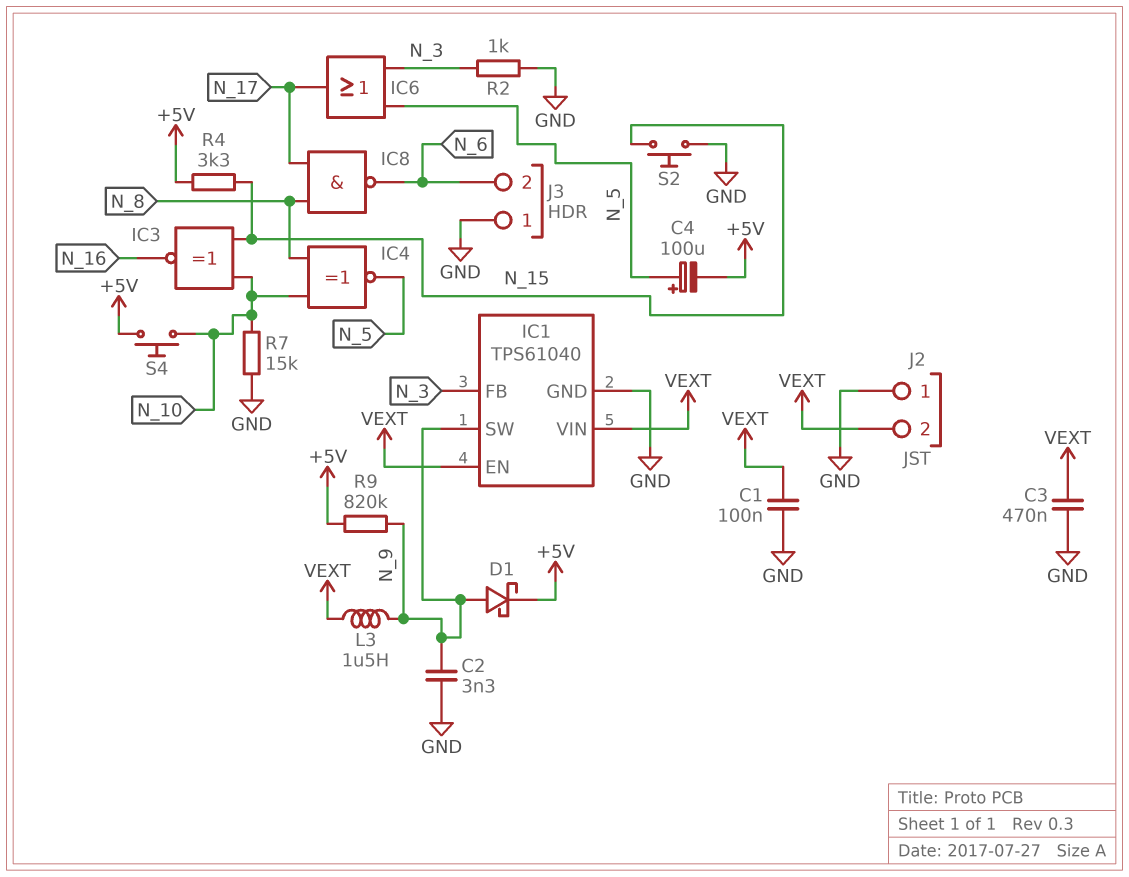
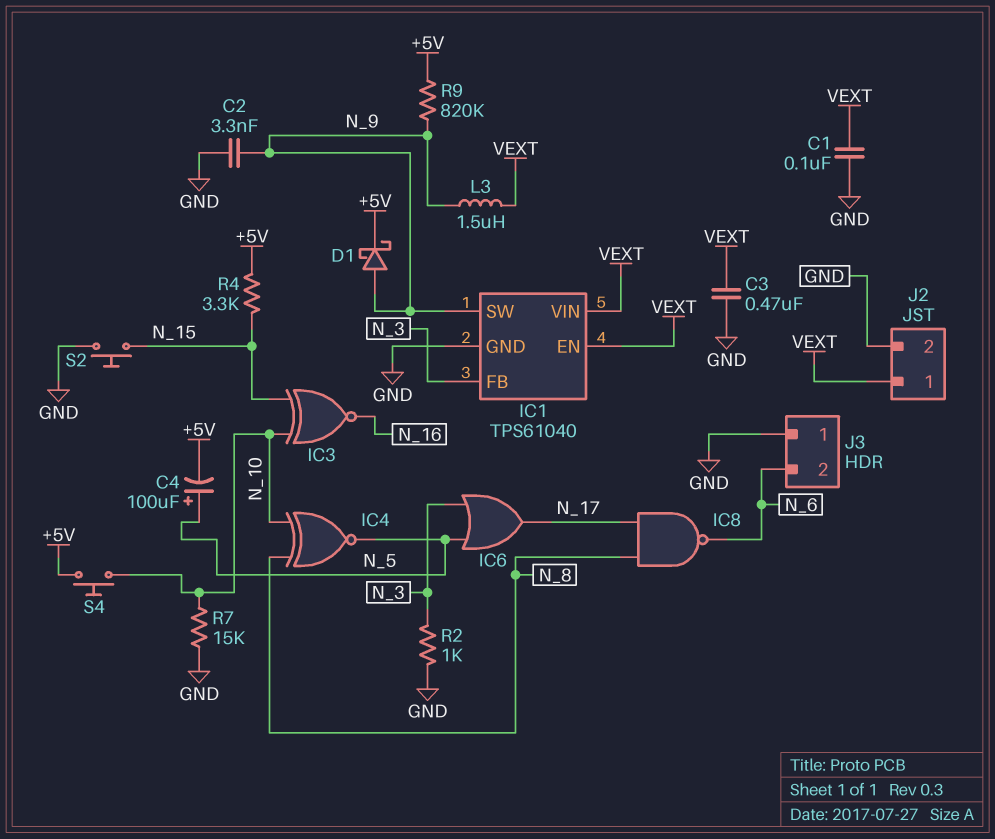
J2 pin 1: GND -> VEXT
J2 pin 2: VEXT -> GND

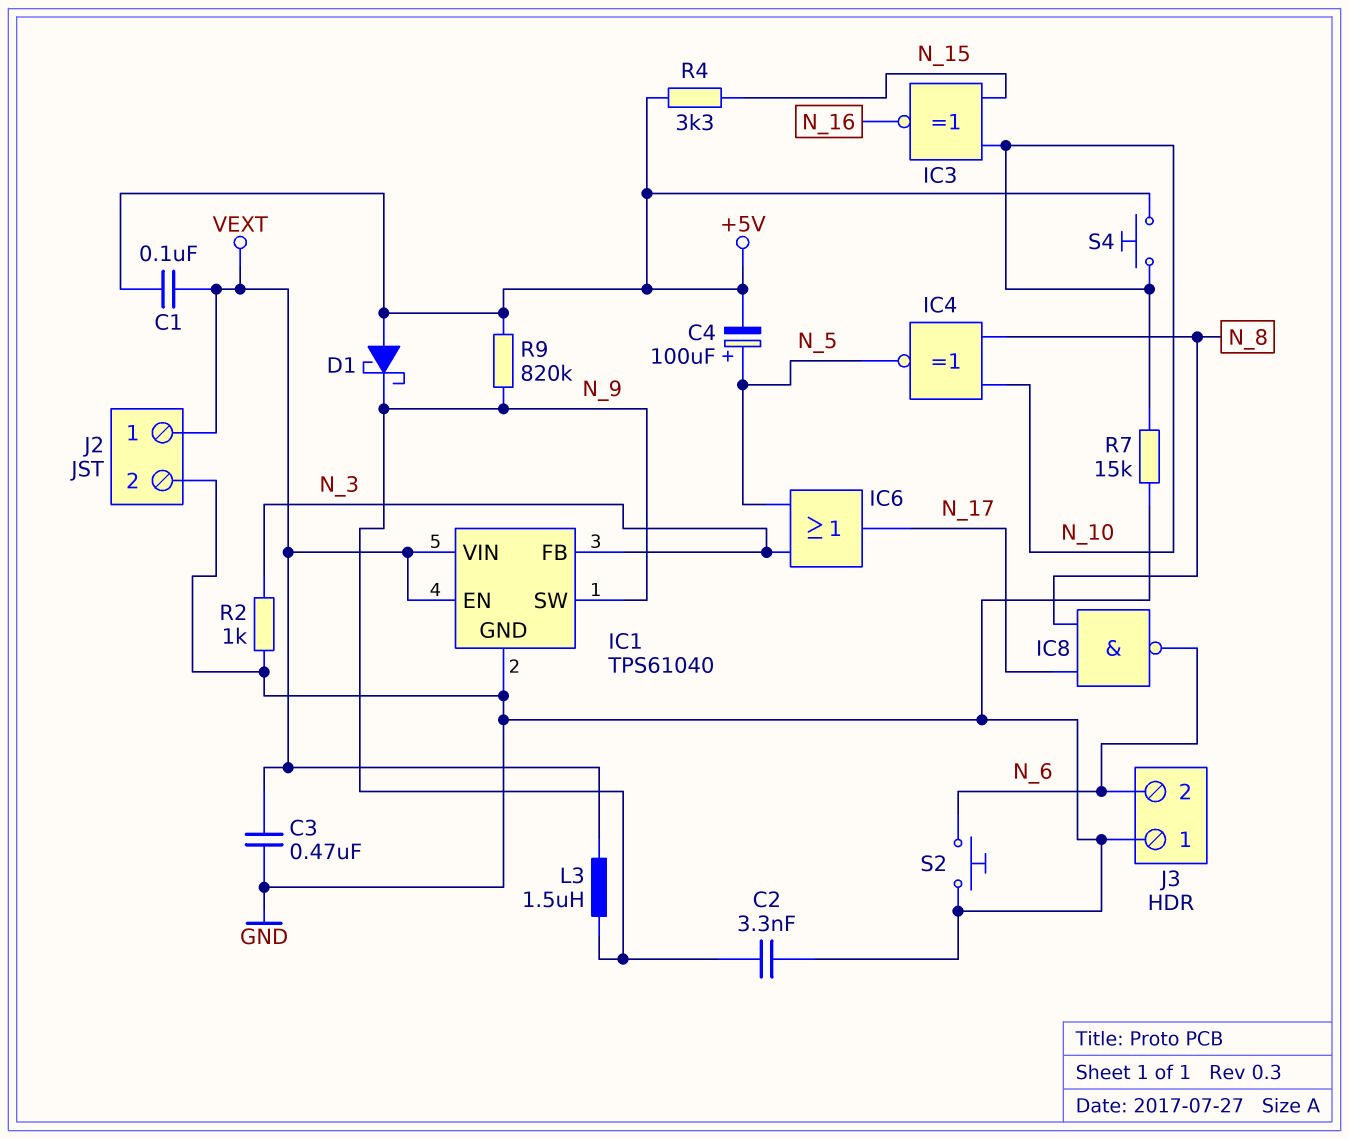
C1: 100nF (GND, VEXT) -> 100nF (+5V, VEXT)
D1: schottky (A N_9, K +5V) -> schottky (A +5V, K N_9)
S2: button (GND, N_15) -> button (GND, N_6)

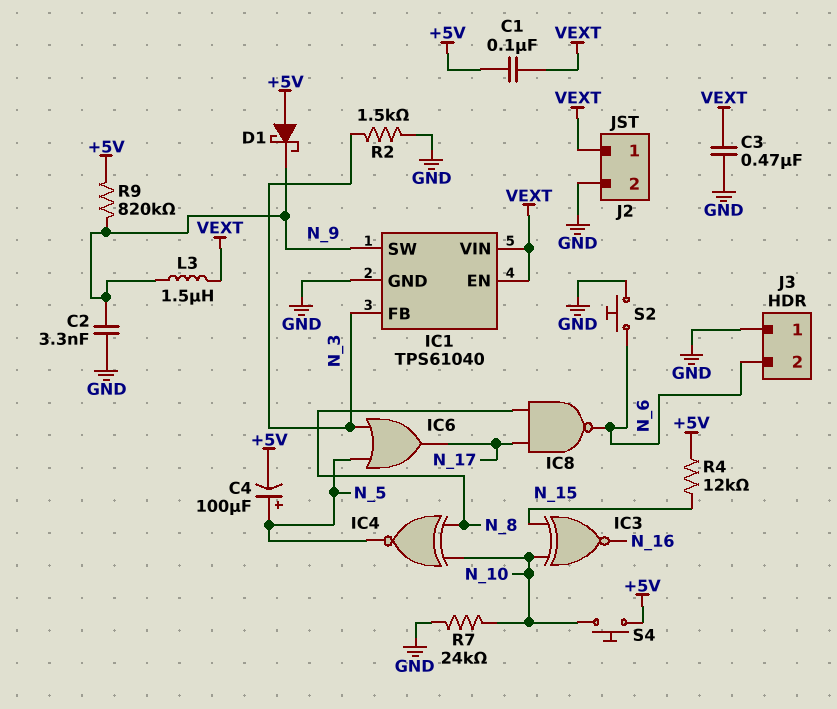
R2: 1k (GND, N_3) -> 1.5k (GND, N_3)
R4: 3.3k (+5V, N_15) -> 12k (+5V, N_15)
R7: 15k (GND, N_10) -> 24k (GND, N_10)

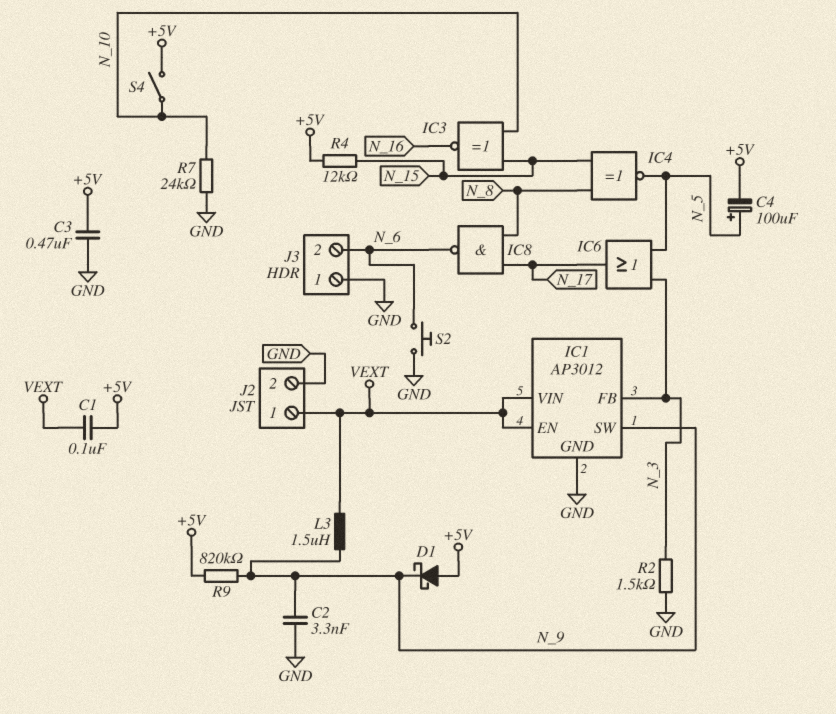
C3: 470nF (GND, VEXT) -> 470nF (+5V, GND)
IC1: TPS61040 -> AP3012
IC4: XNOR (in N_8, in N_10, out N_5) -> XNOR (in N_8, in N_15, out N_5)
S4: button (+5V, N_10) -> switch (+5V, N_10)

